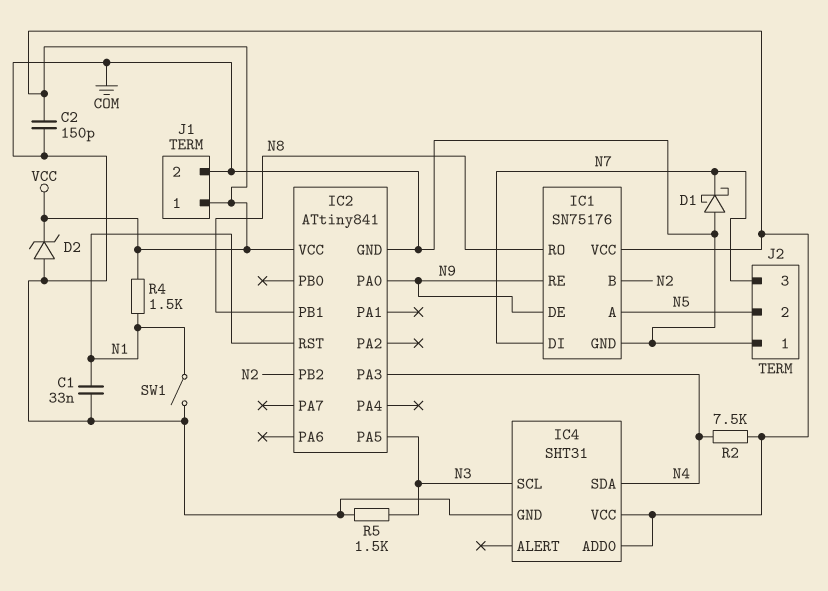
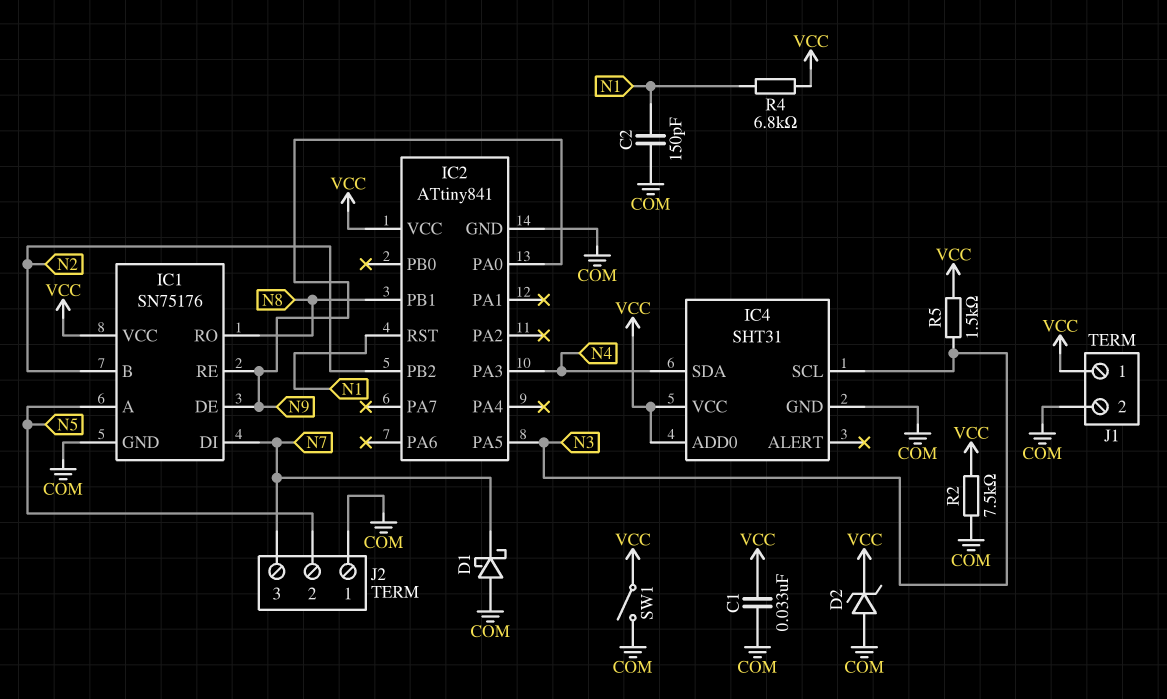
C1: 33nF (COM, N1) -> 33nF (COM, VCC)
C2: 150pF (COM, VCC) -> 150pF (COM, N1)
R2: 7.5k (N4, VCC) -> 7.5k (COM, VCC)
R4: 1.5k (N1, VCC) -> 6.8k (N1, VCC)
R5: 1.5k (COM, N3) -> 1.5k (N3, VCC)
SW1: switch (COM, N1) -> switch (COM, VCC)

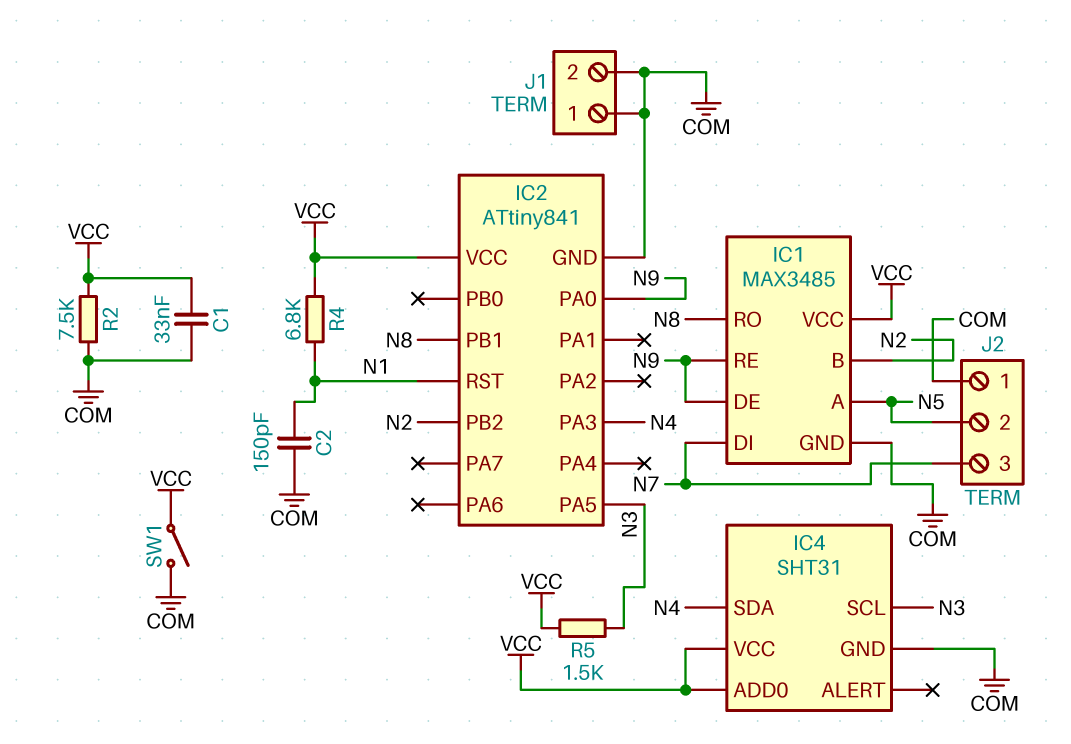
D1: schottky (A COM, K N7) -> none
D2: zener (A COM, K VCC) -> none
IC1: SN75176 -> MAX3485
J1 pin 1: VCC -> COM

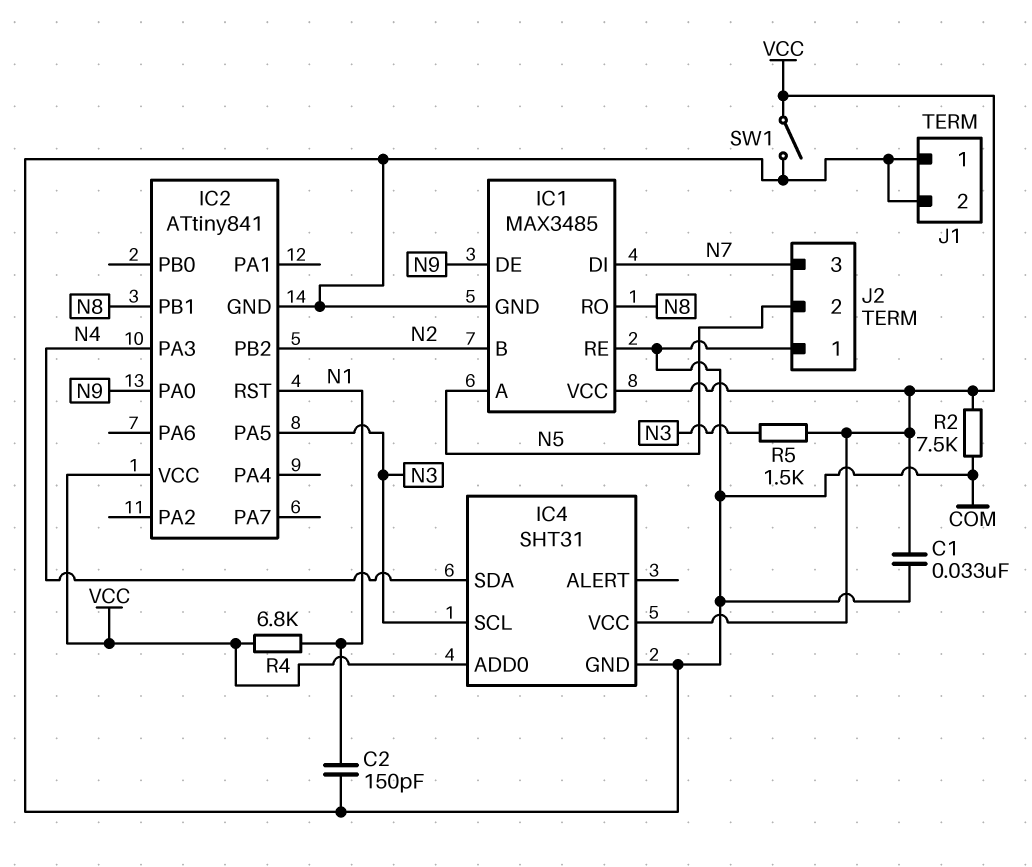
IC1 pin RE: N9 -> COM

